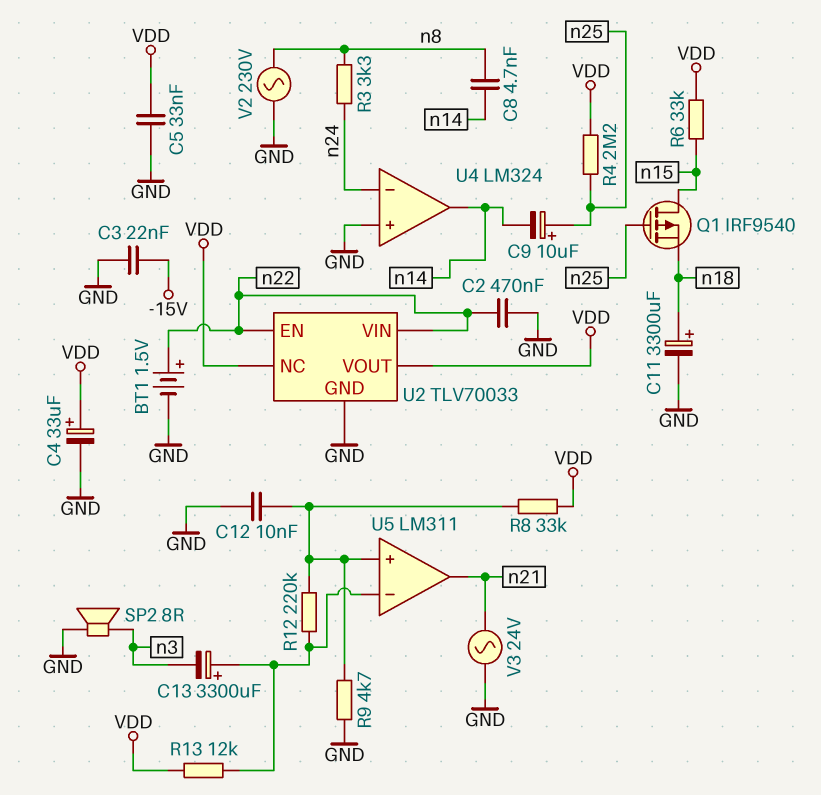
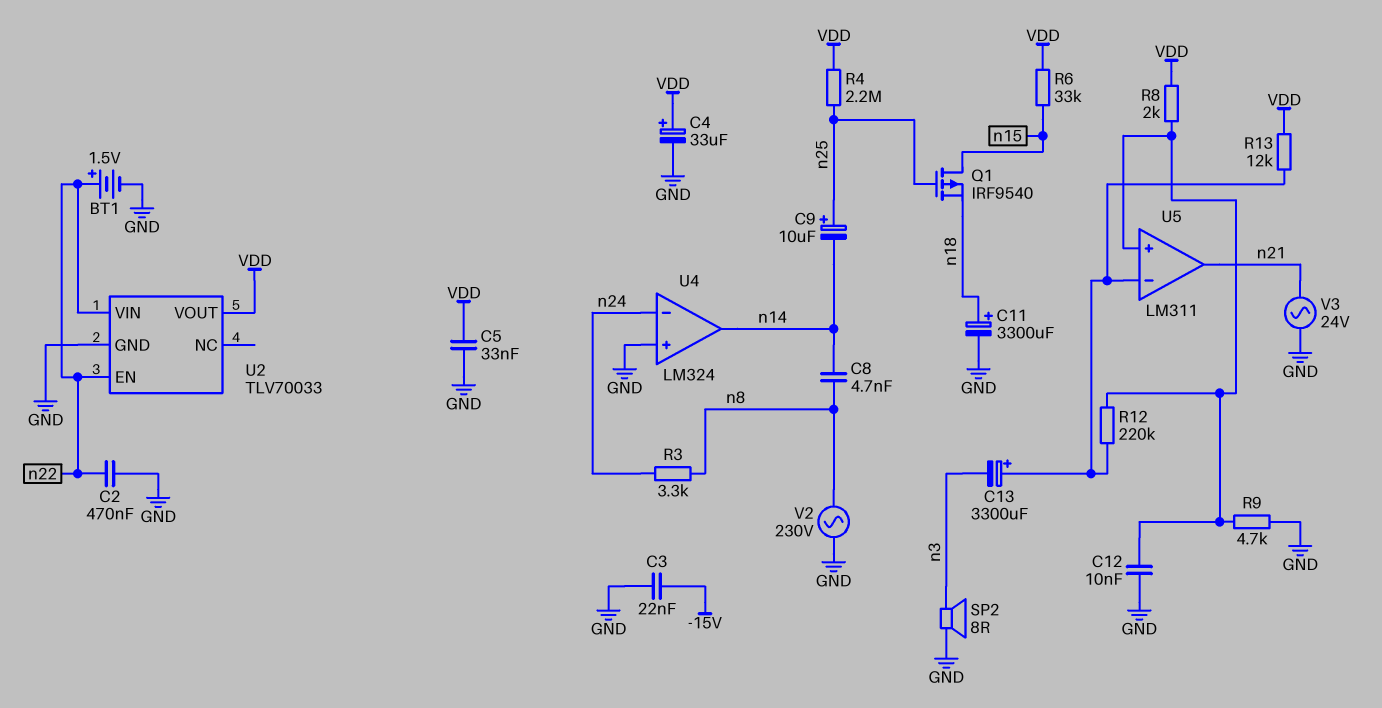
R8: 33k (U5/in+, VDD) -> 2k (U5/in+, VDD)
U2 pin NC: VDD -> none

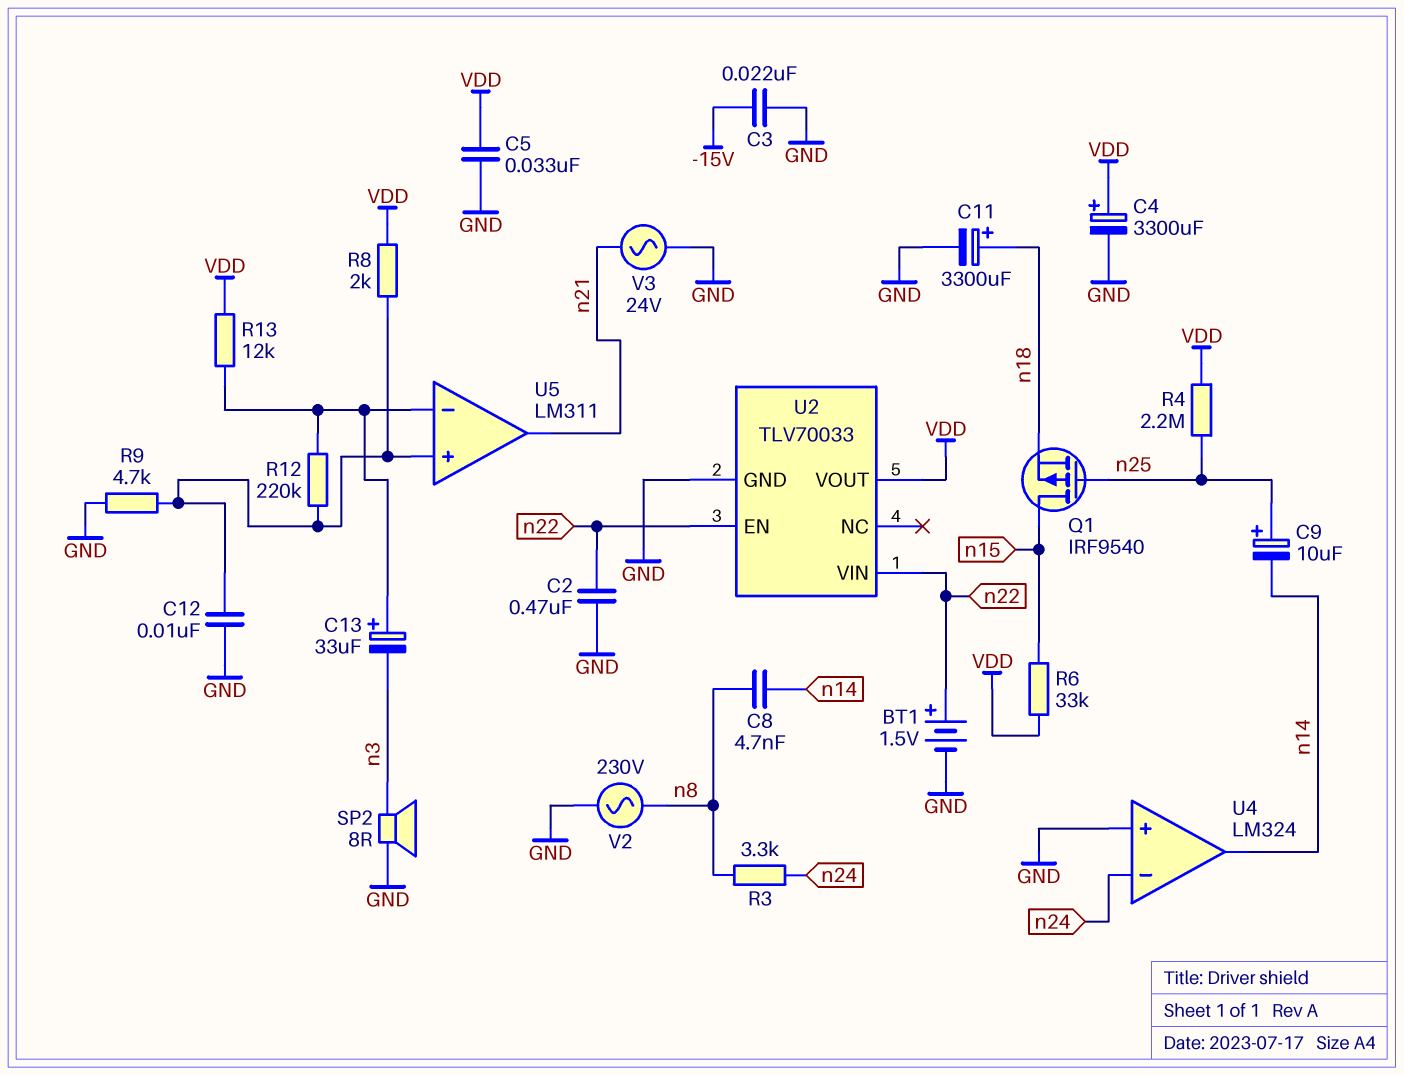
C4: 33uF (plus VDD, minus GND) -> 3300uF (plus VDD, minus GND)
C13: 3300uF (plus U5/in-, minus n3) -> 33uF (plus U5/in-, minus n3)

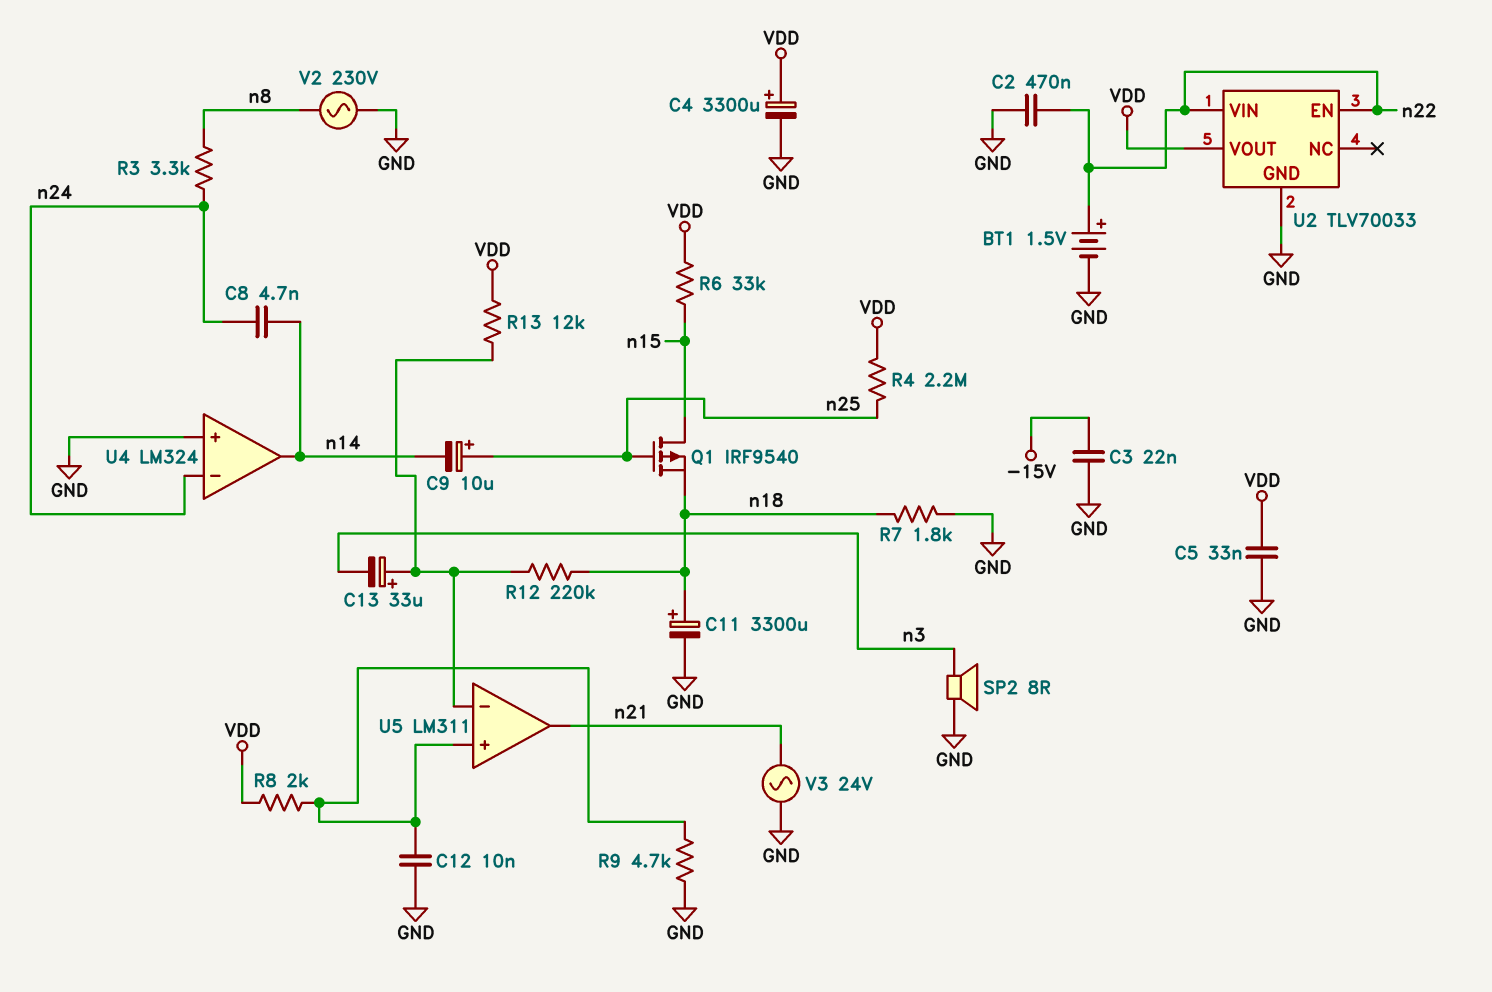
C8: 4.7nF (n8, n14) -> 4.7nF (n14, n24)
R7: none -> 1.8k (GND, n18)
R12: 220k (U5/in+, U5/in-) -> 220k (U5/in-, n18)

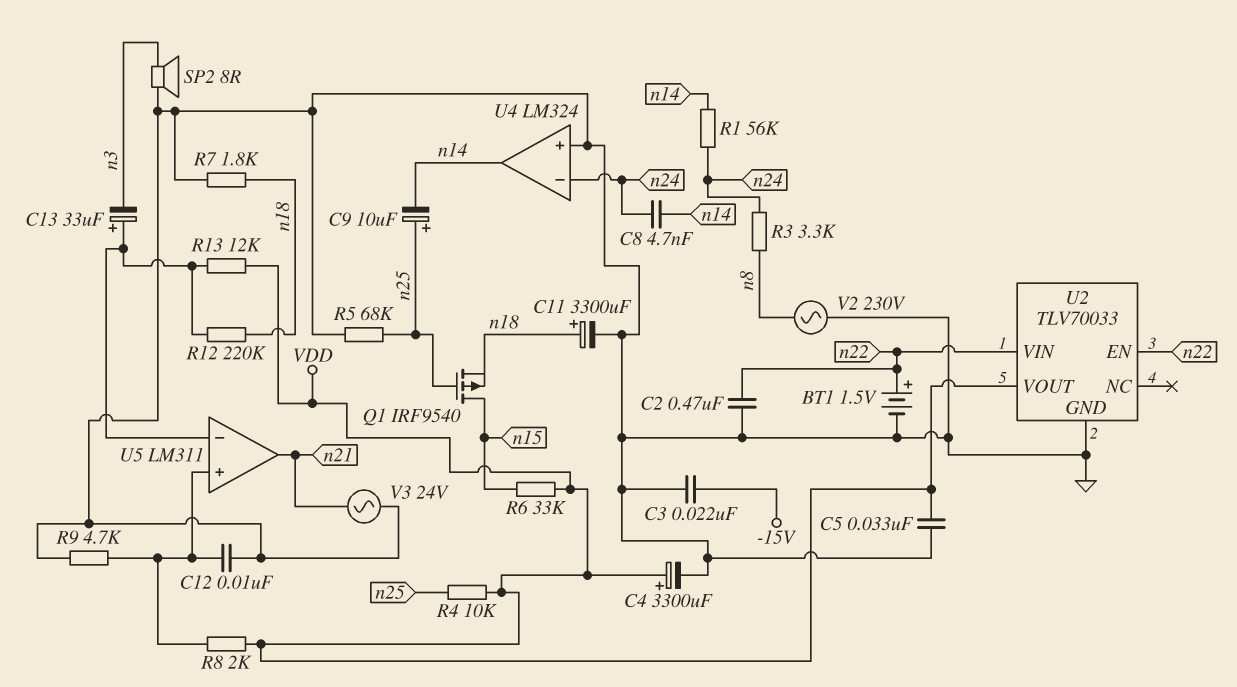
R1: none -> 56k (n14, n24)
R4: 2.2M (VDD, n25) -> 10k (VDD, n25)
R5: none -> 68k (GND, n25)

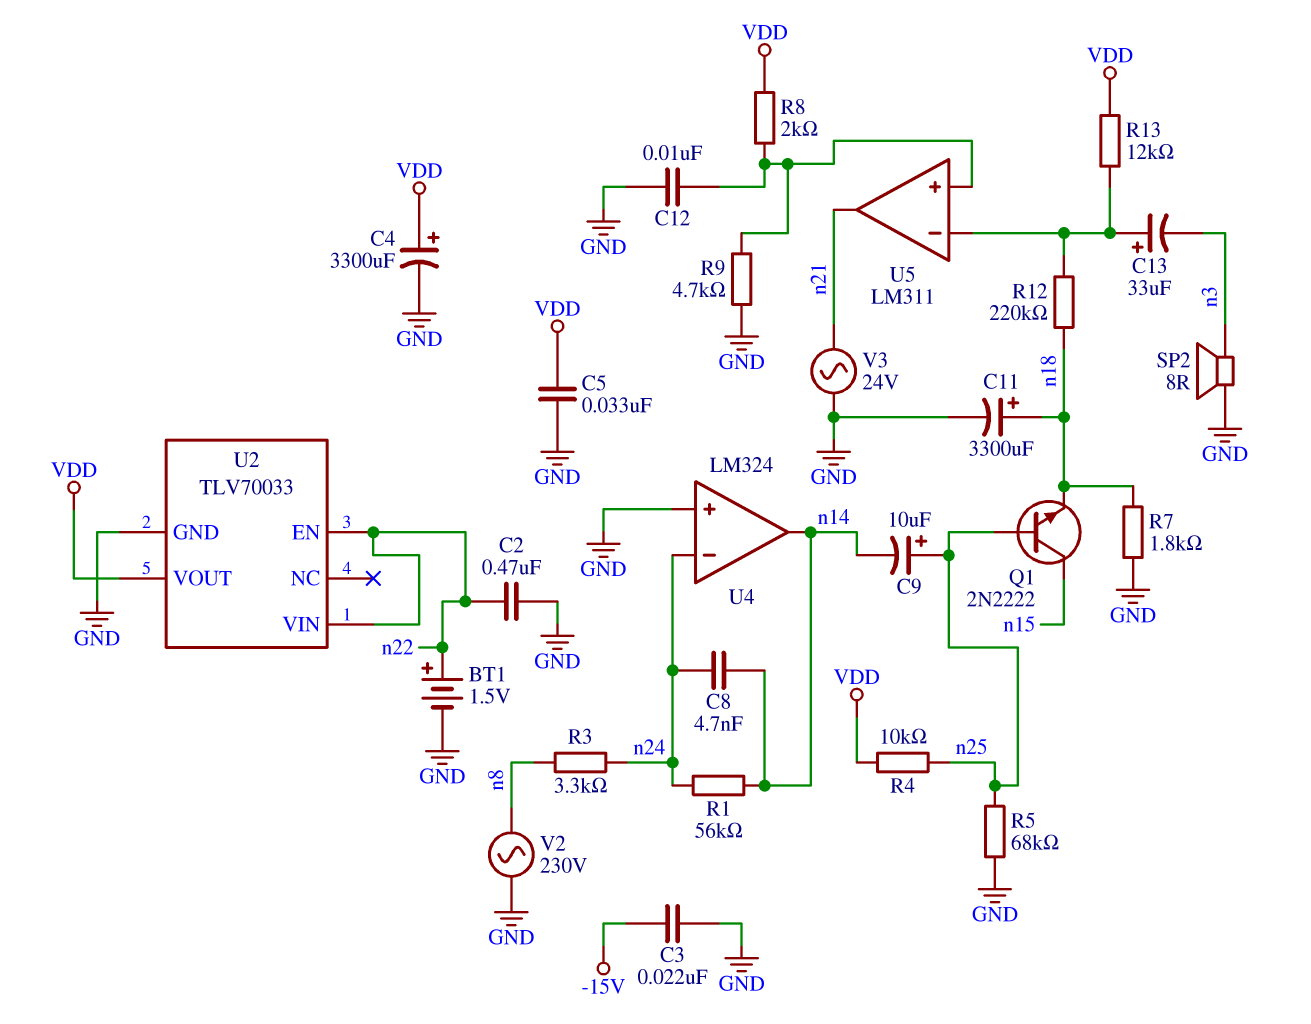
Q1: PMOS IRF9540 (G n25, D n15, S n18) -> NPN 2N2222 (B n25, C n15, E n18)
R6: 33k (VDD, n15) -> none

